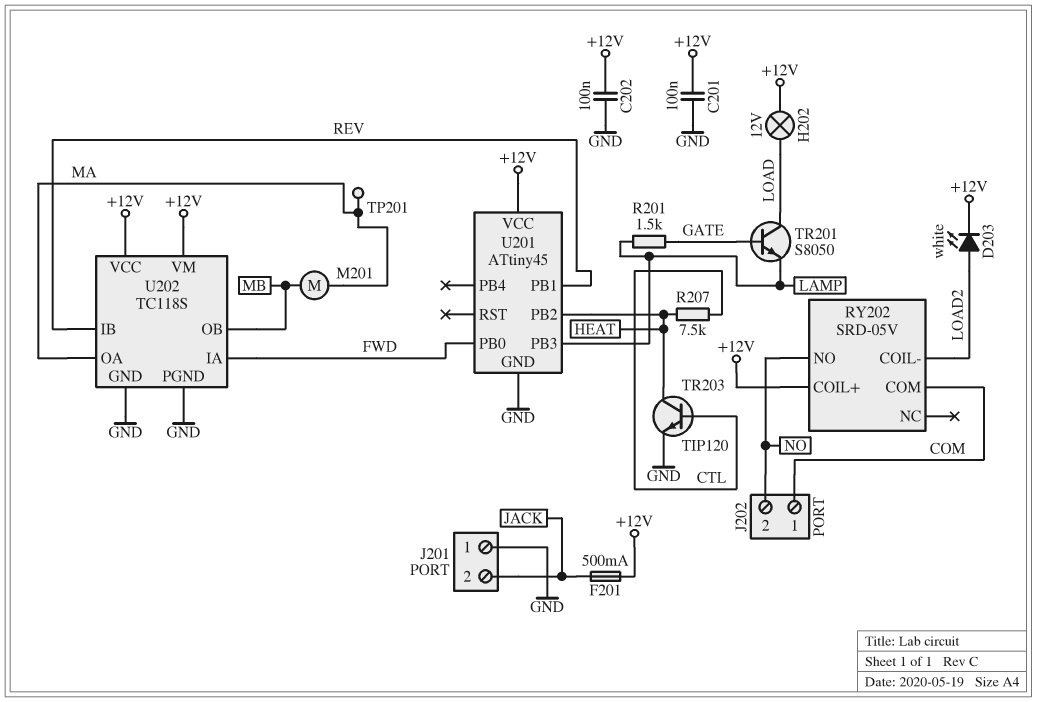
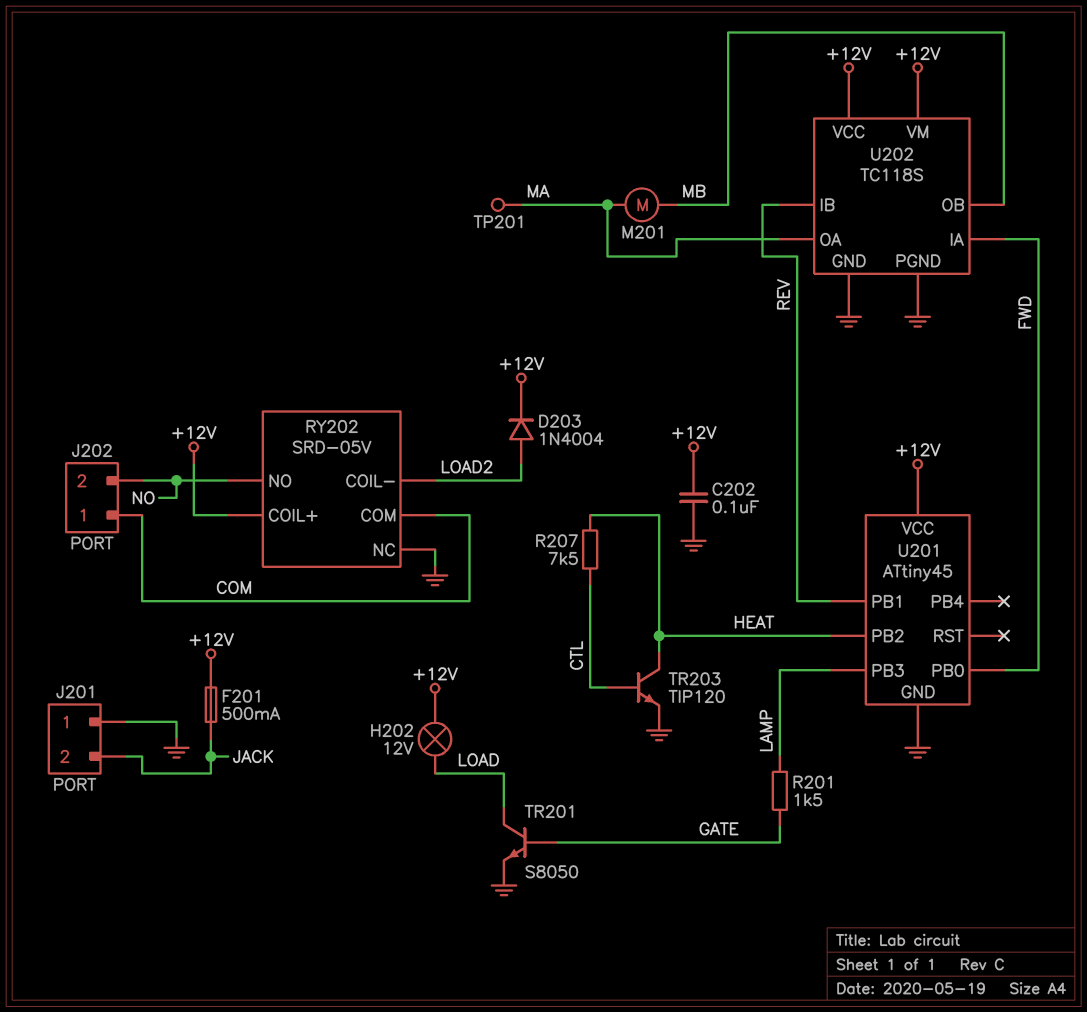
C201: 100nF (+12V, GND) -> none
D203: LED white (A LOAD2, K +12V) -> diode 1N4004 (A LOAD2, K +12V)
RY202 pin NC: none -> GND
TR201: NPN S8050 (B GATE, C LOAD, E LAMP) -> NPN S8050 (B GATE, C LOAD, E GND)

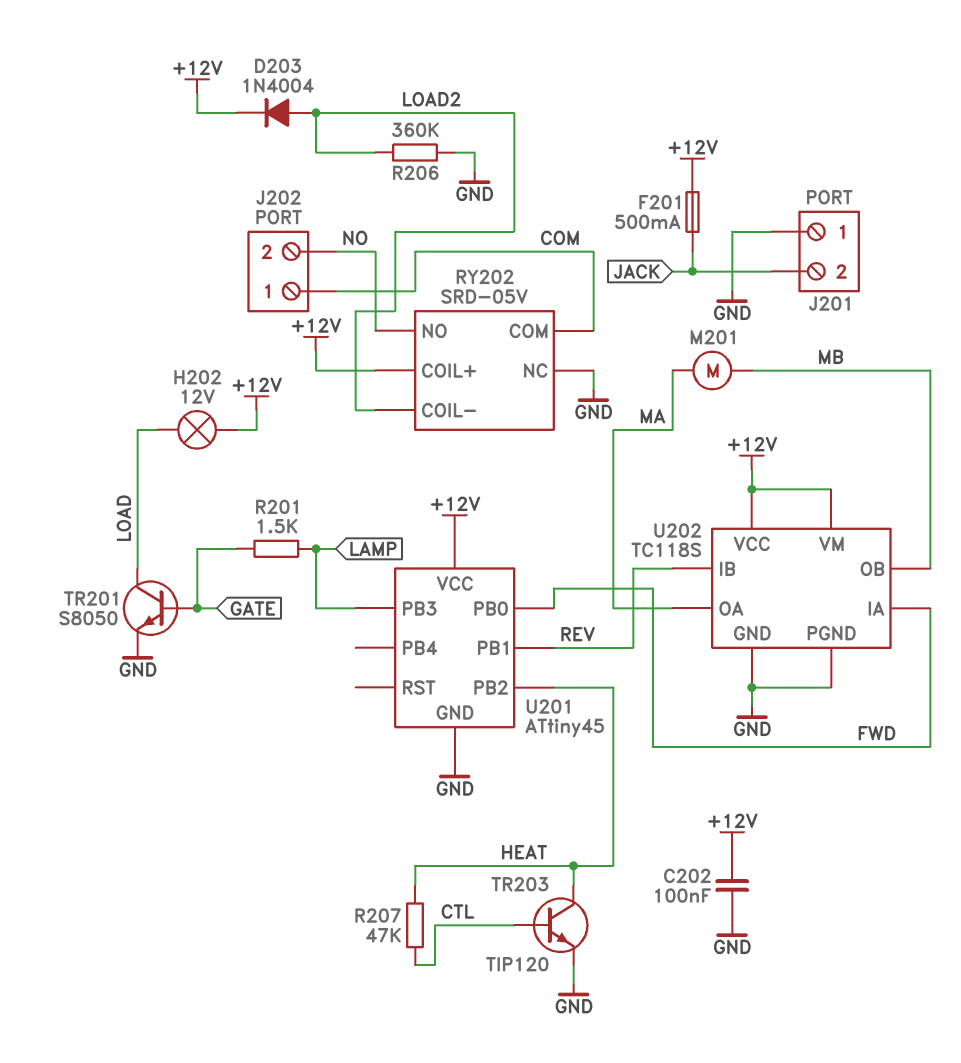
R206: none -> 360k (GND, LOAD2)
R207: 7.5k (CTL, HEAT) -> 47k (CTL, HEAT)
TP201: test point (MA) -> none

